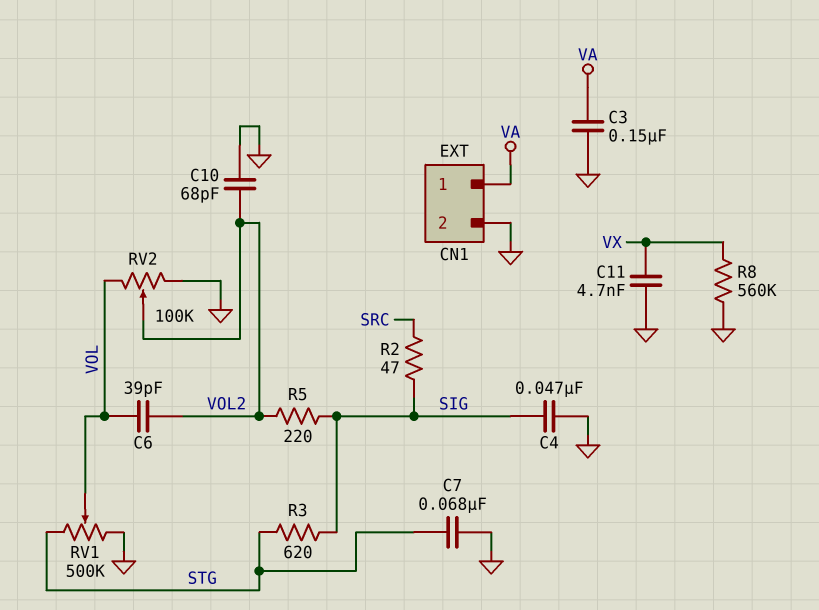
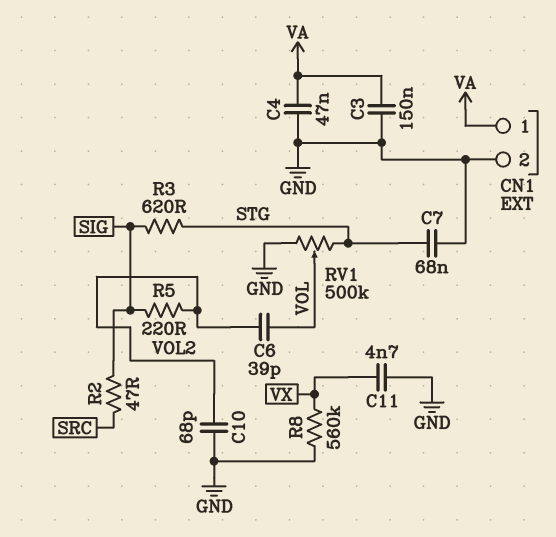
C4: 47nF (GND, SIG) -> 47nF (GND, VA)
RV2: 100k (GND, VOL, wiper VOL2) -> none

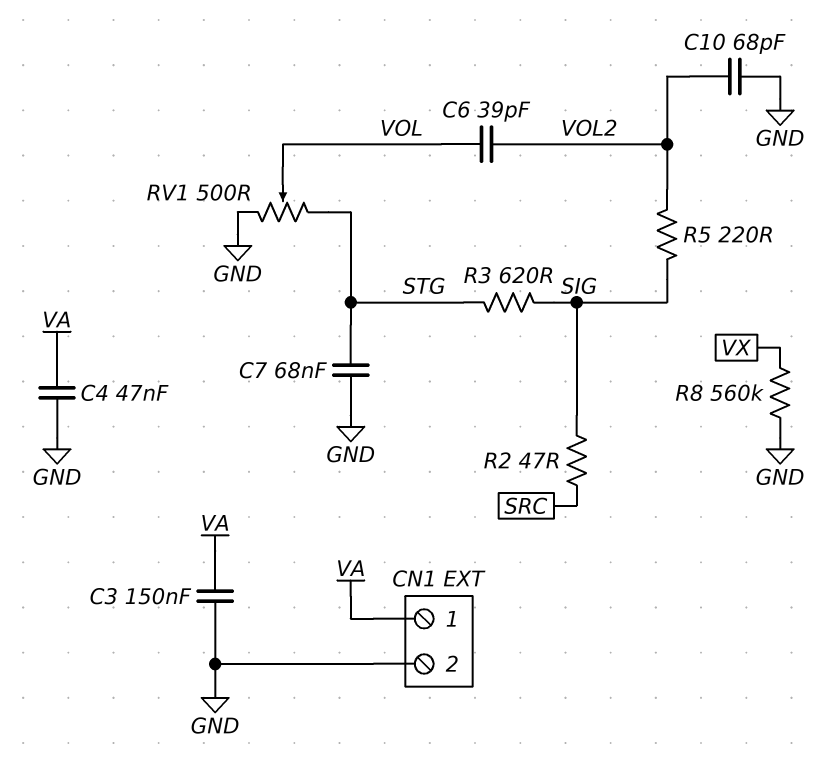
C11: 4.7nF (GND, VX) -> none
RV1: 500k (GND, STG, wiper VOL) -> 500 (GND, STG, wiper VOL)

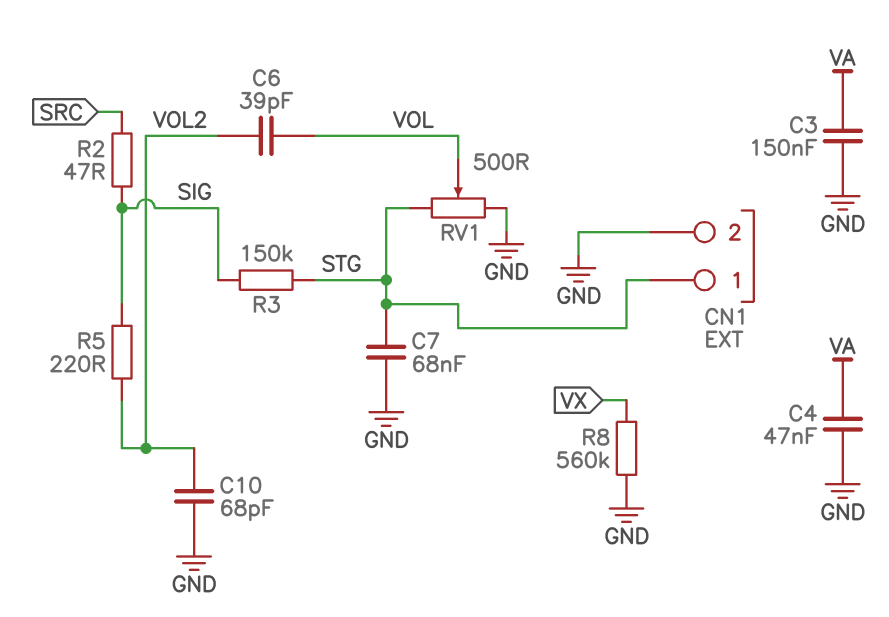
CN1 pin 1: VA -> STG
R3: 620 (SIG, STG) -> 150k (SIG, STG)

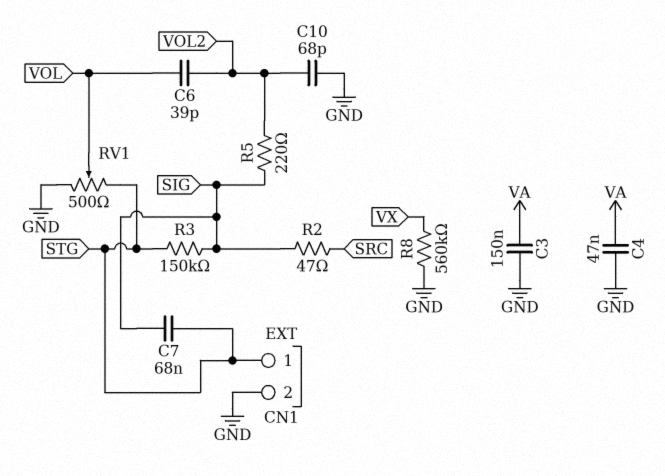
C7: 68nF (GND, STG) -> 68nF (SIG, STG)

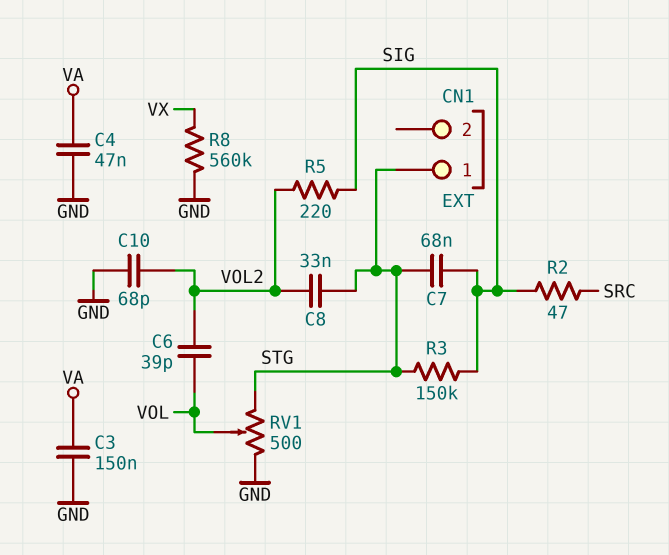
C8: none -> 33nF (STG, VOL2)
CN1 pin 2: GND -> none

